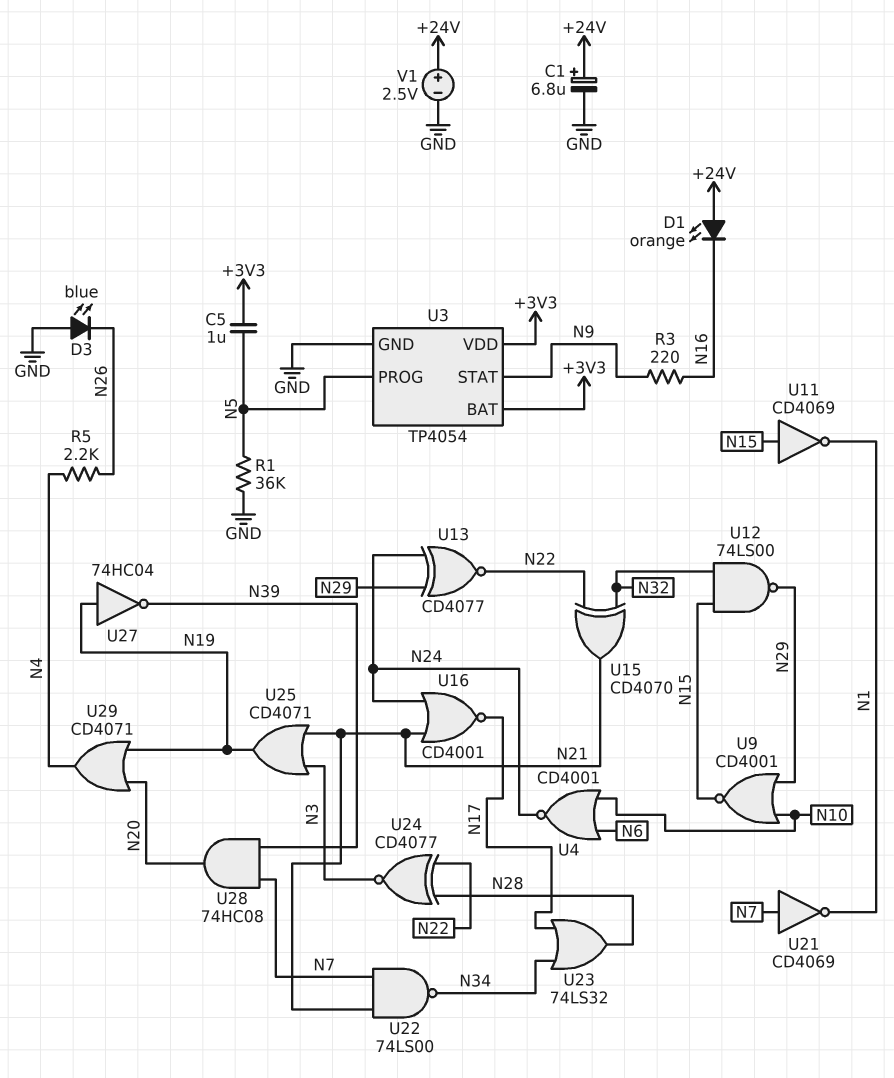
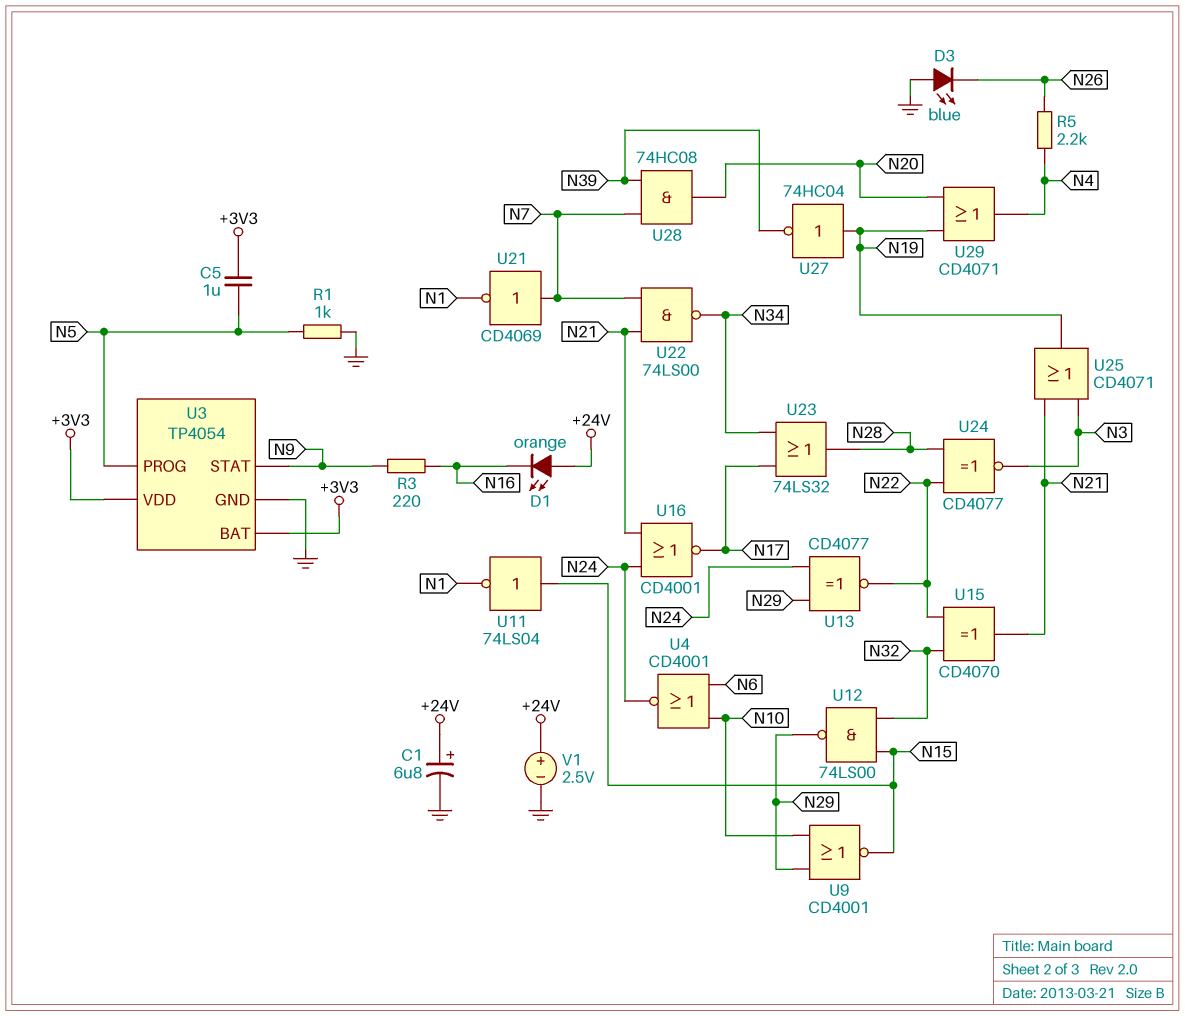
R1: 36k (GND, N5) -> 1k (GND, N5)
U11: NOT CD4069 (in N15, out N1) -> NOT 74LS04 (in N15, out N1)

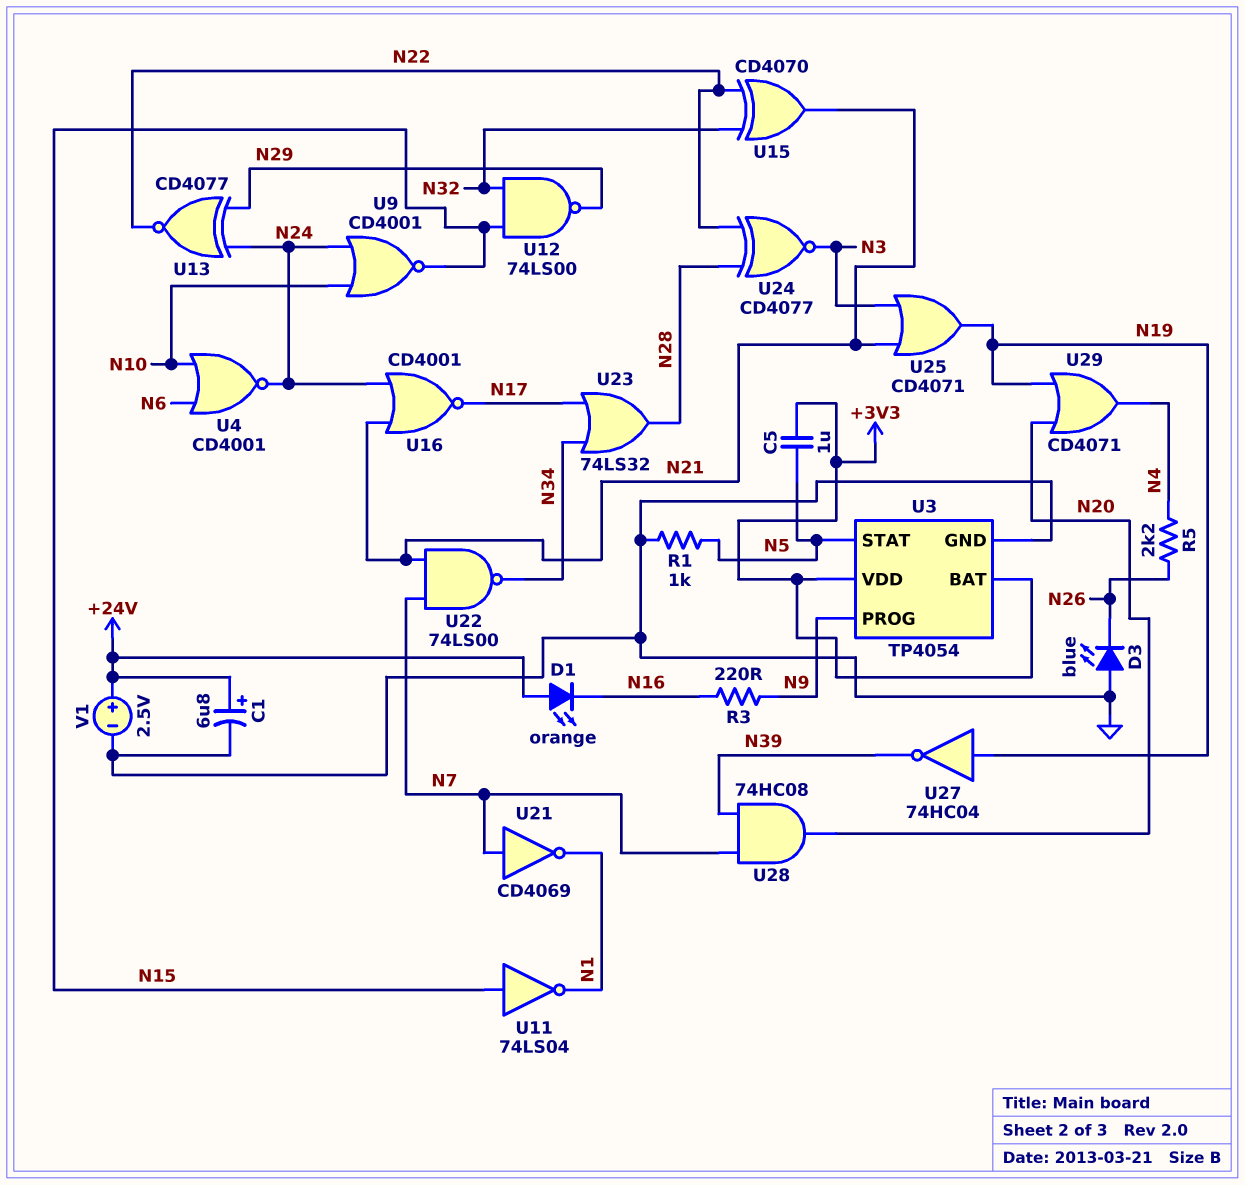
U3 pin PROG: N5 -> N9
U3 pin STAT: N9 -> N5
U9: NOR CD4001 (in N10, in N29, out N15) -> NOR CD4001 (in N10, in N24, out N15)

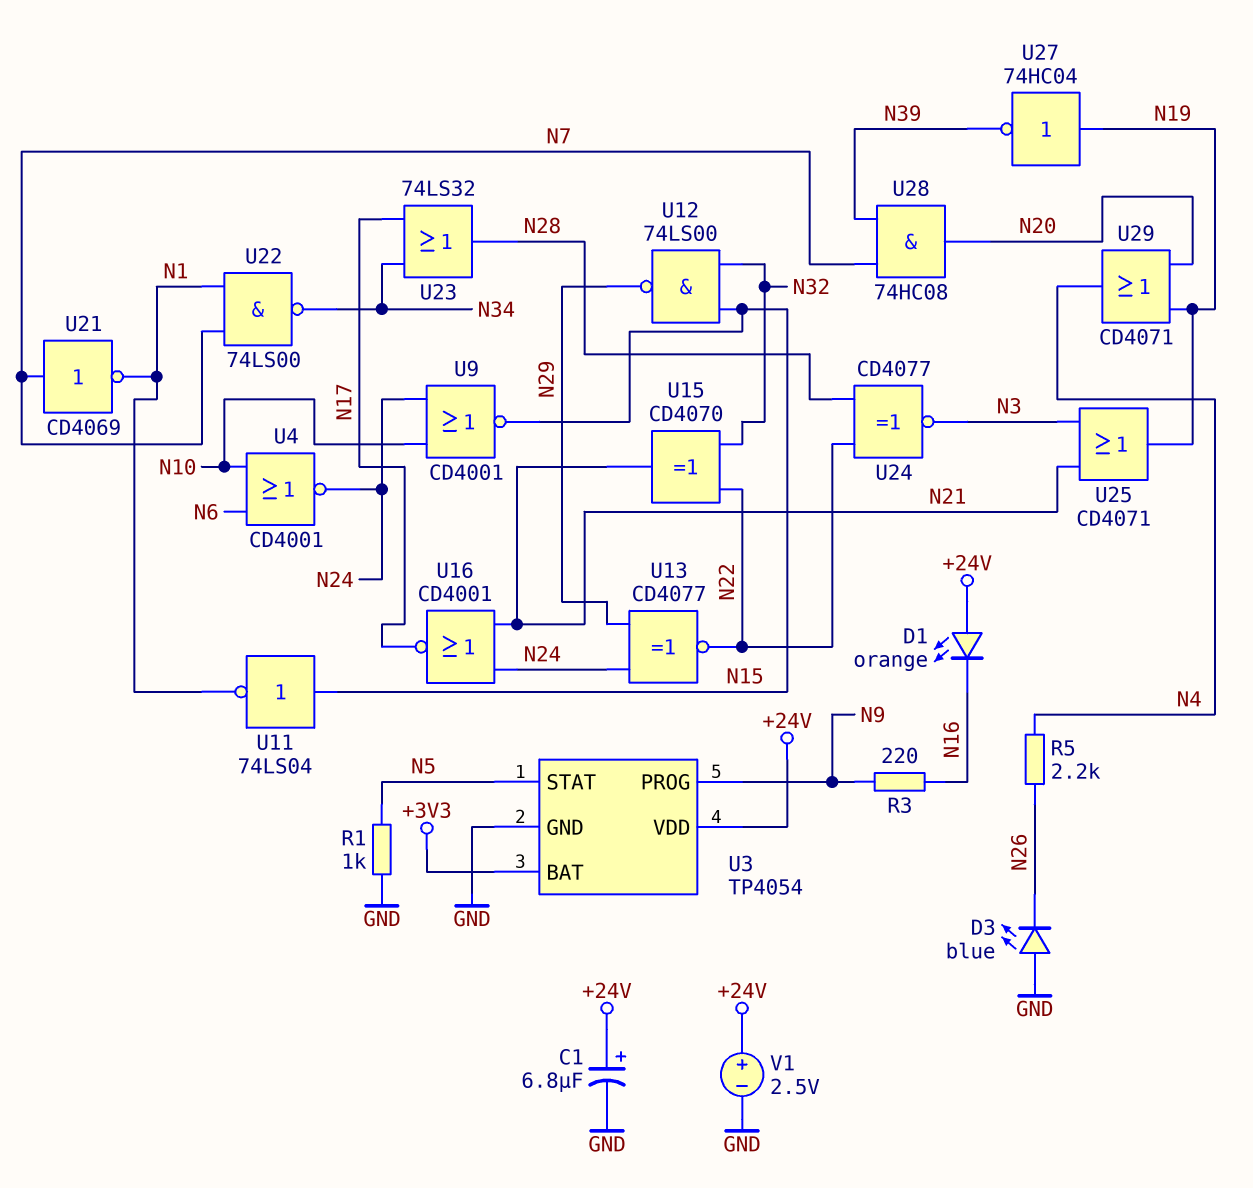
C5: 1uF (+3V3, N5) -> none
U3 pin VDD: +3V3 -> +24V
U22: NAND 74LS00 (in N7, in N21, out N34) -> NAND 74LS00 (in N1, in N7, out N34)

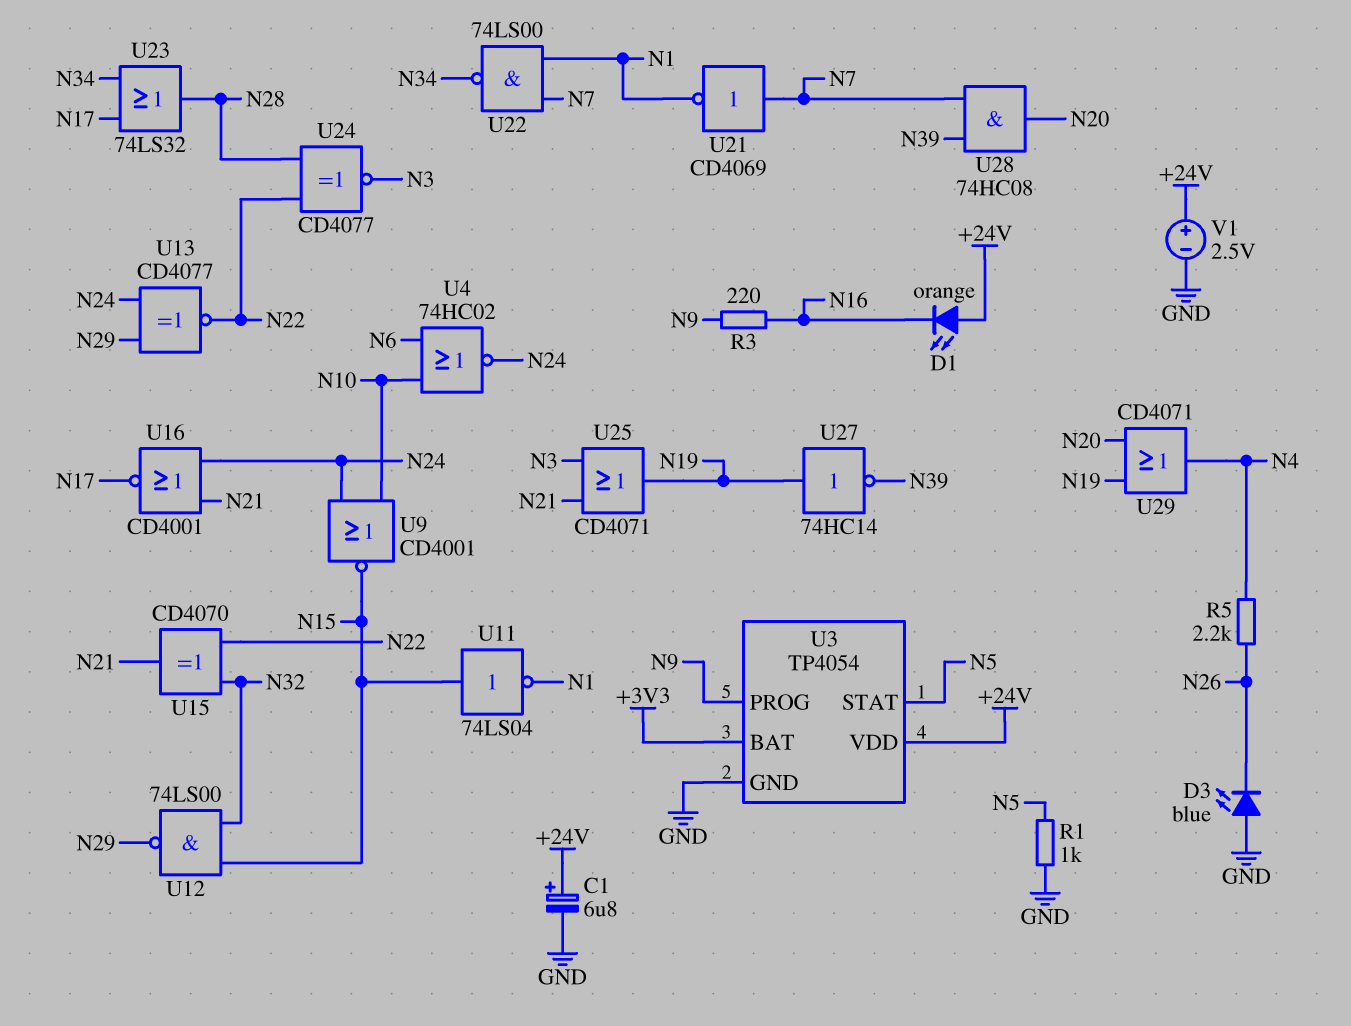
U4: NOR CD4001 (in N6, in N10, out N24) -> NOR 74HC02 (in N6, in N10, out N24)
U27: NOT 74HC04 (in N19, out N39) -> NOT 74HC14 (in N19, out N39)

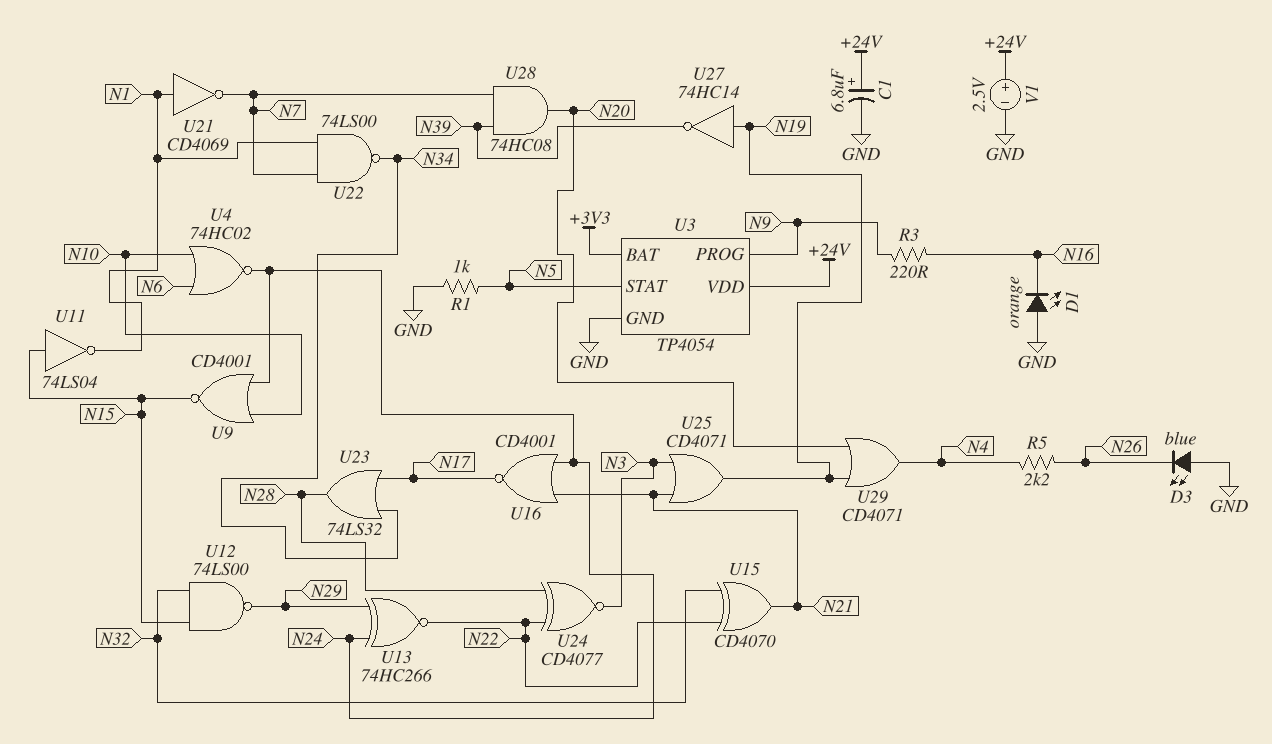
D1: LED orange (A +24V, K N16) -> LED orange (A GND, K N16)
U13: XNOR CD4077 (in N24, in N29, out N22) -> XNOR 74HC266 (in N24, in N29, out N22)
U21: NOT CD4069 (in N7, out N1) -> NOT CD4069 (in N1, out N7)

